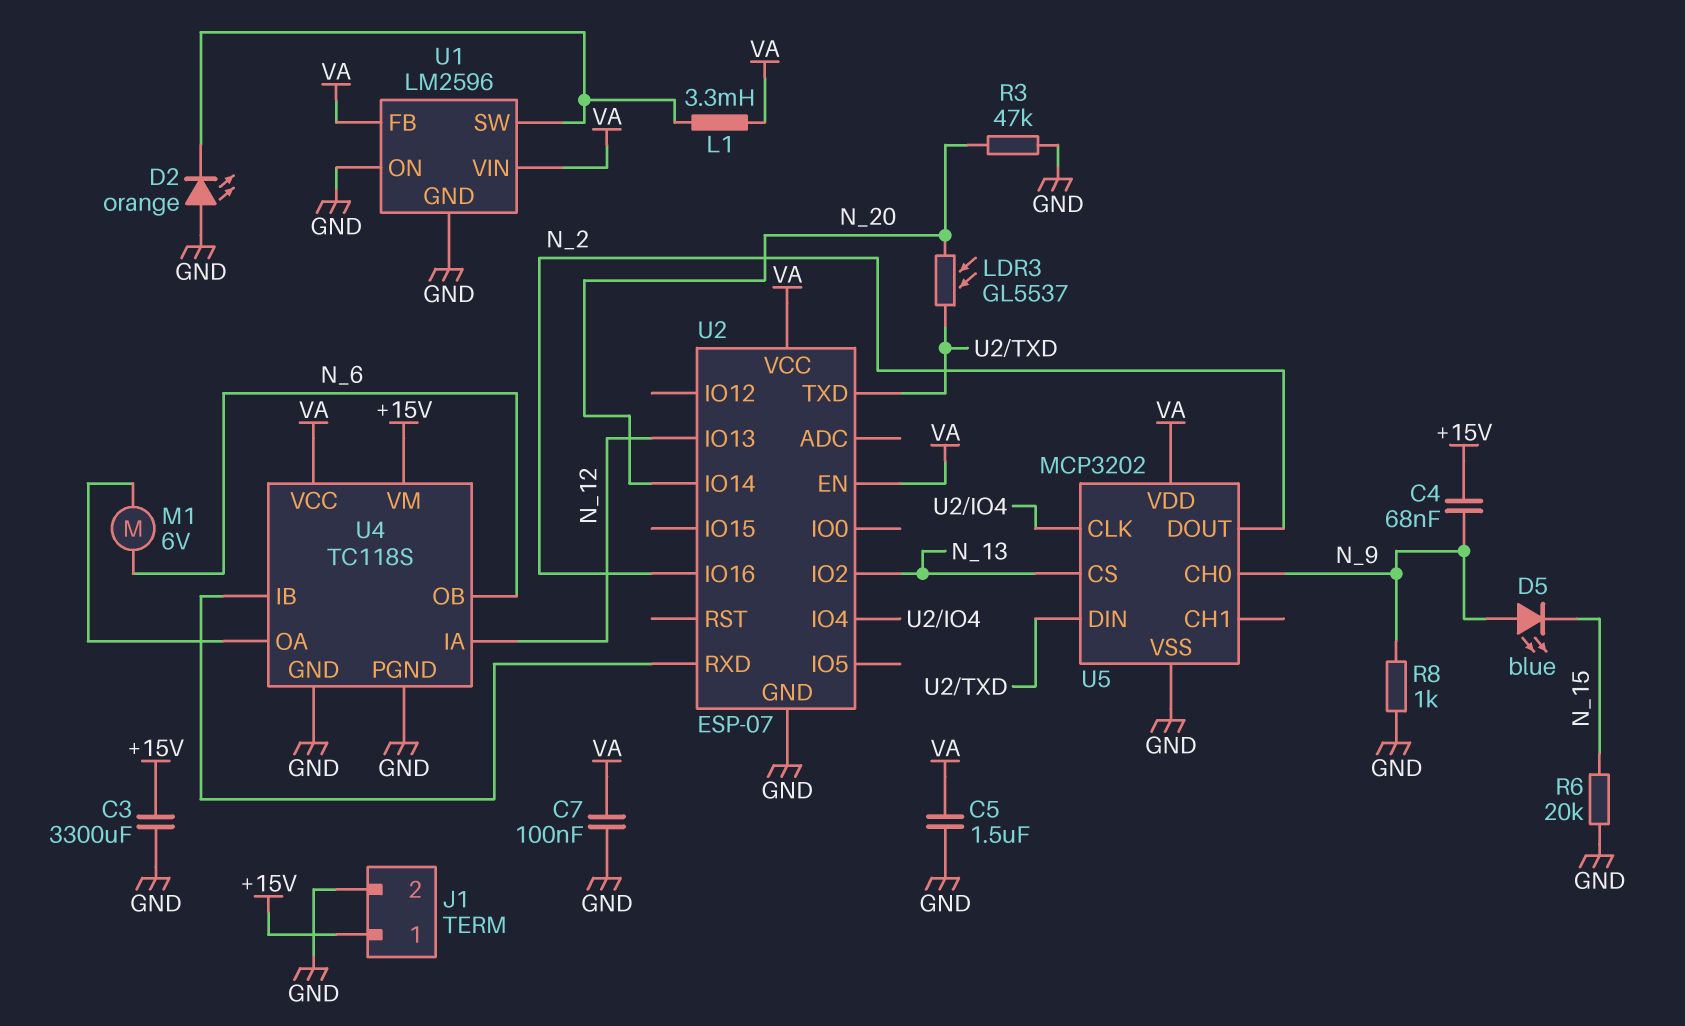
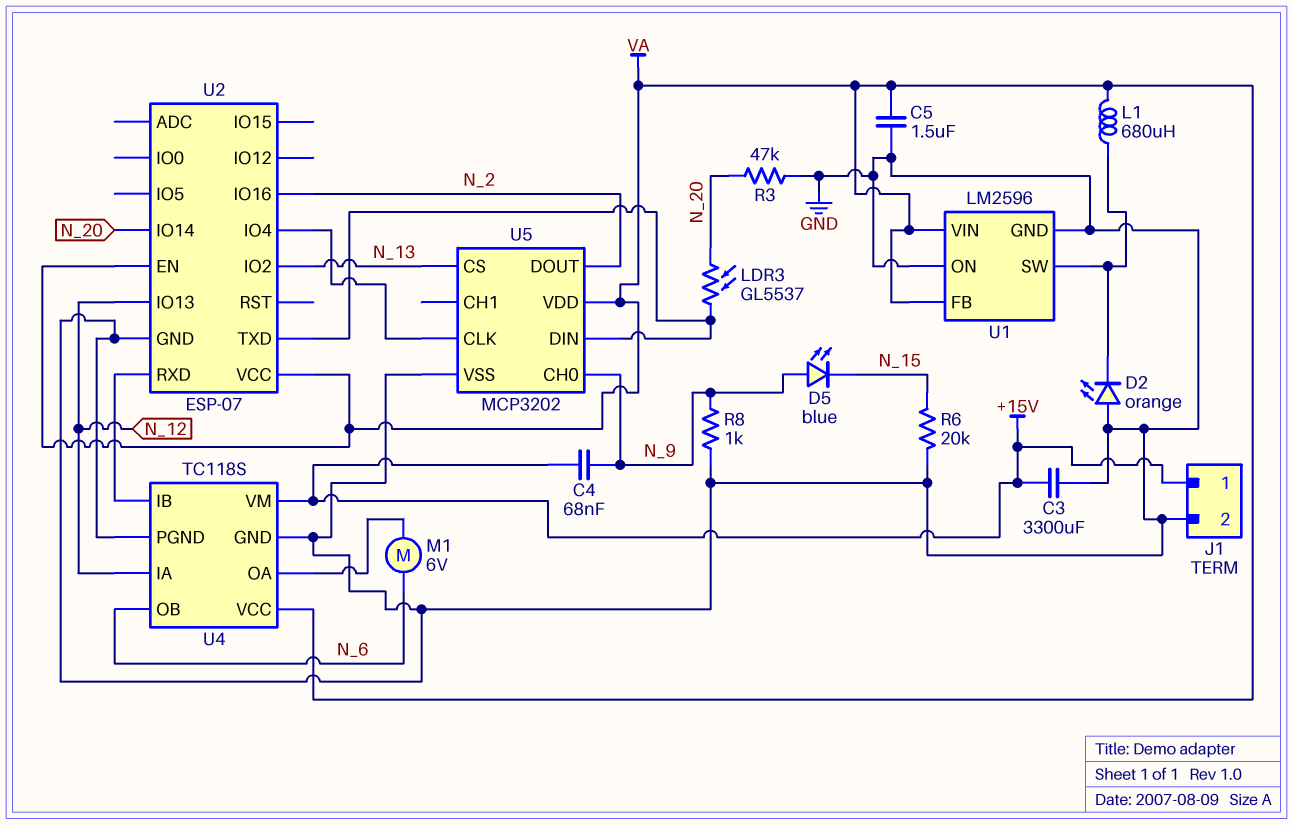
C7: 100nF (GND, VA) -> none
L1: 3.3mH (U1/SW, VA) -> 680uH (U1/SW, VA)

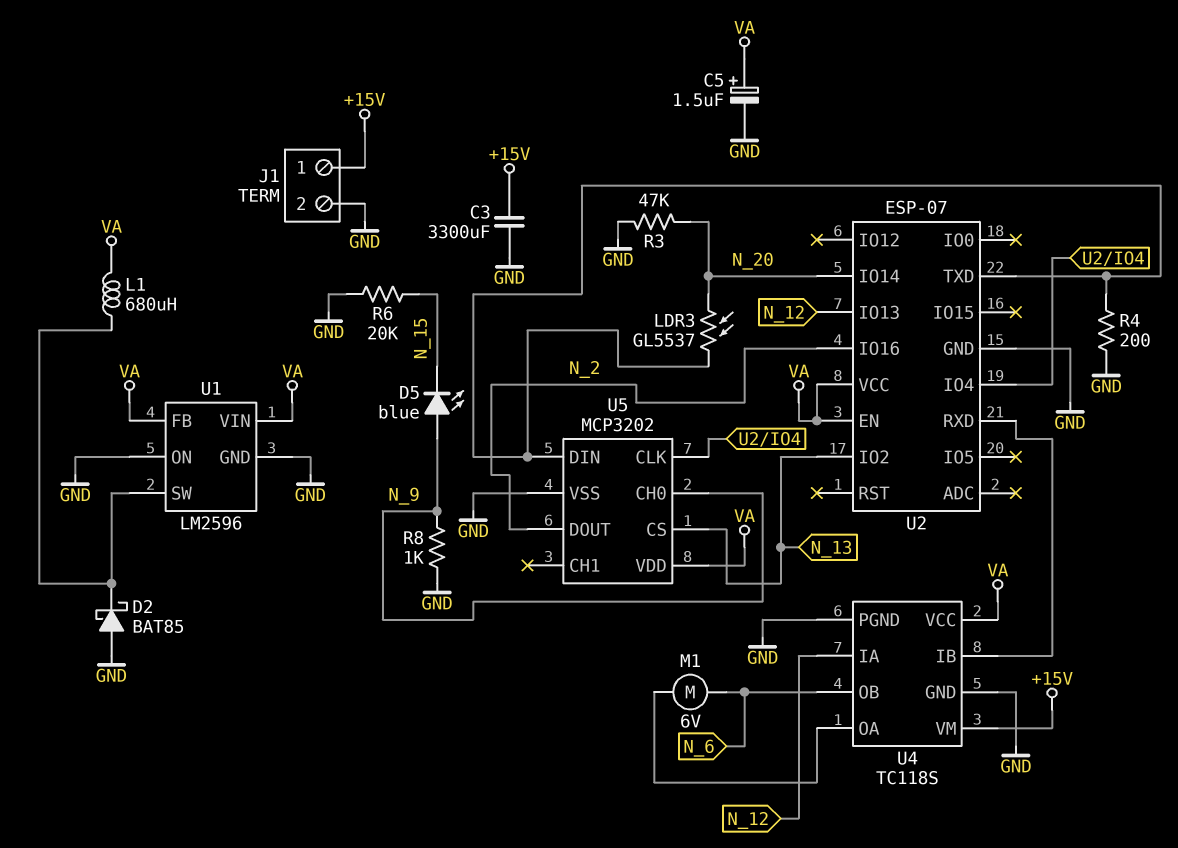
C4: 68nF (+15V, N_9) -> none
C5: 1.5uF (GND, VA) -> 1.5uF (plus VA, minus GND)
D2: LED orange (A GND, K U1/SW) -> schottky BAT85 (A GND, K U1/SW)
R4: none -> 200 (GND, U2/TXD)

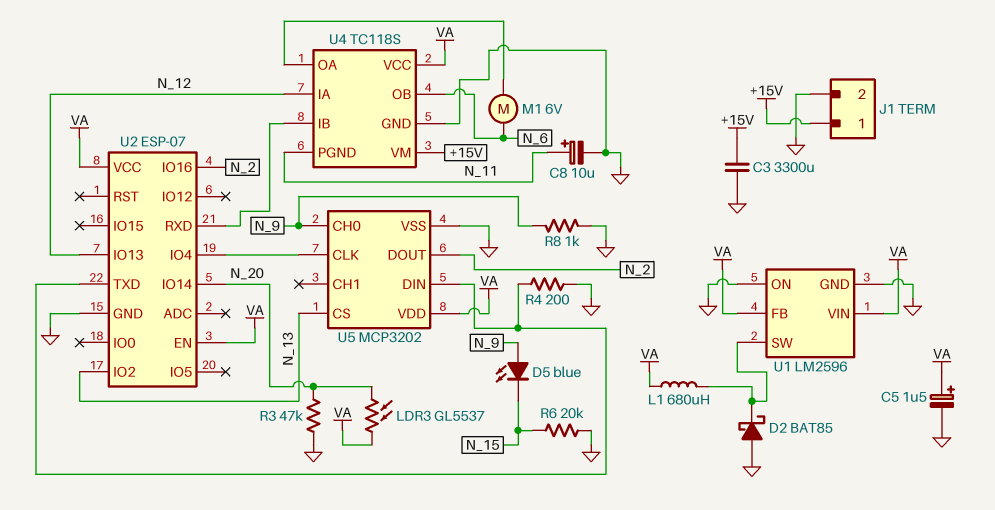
C8: none -> 10uF (plus N_11, minus GND)
LDR3: GL5537 (N_20, U2/TXD) -> GL5537 (N_20, VA)
U4 pin PGND: GND -> N_11

